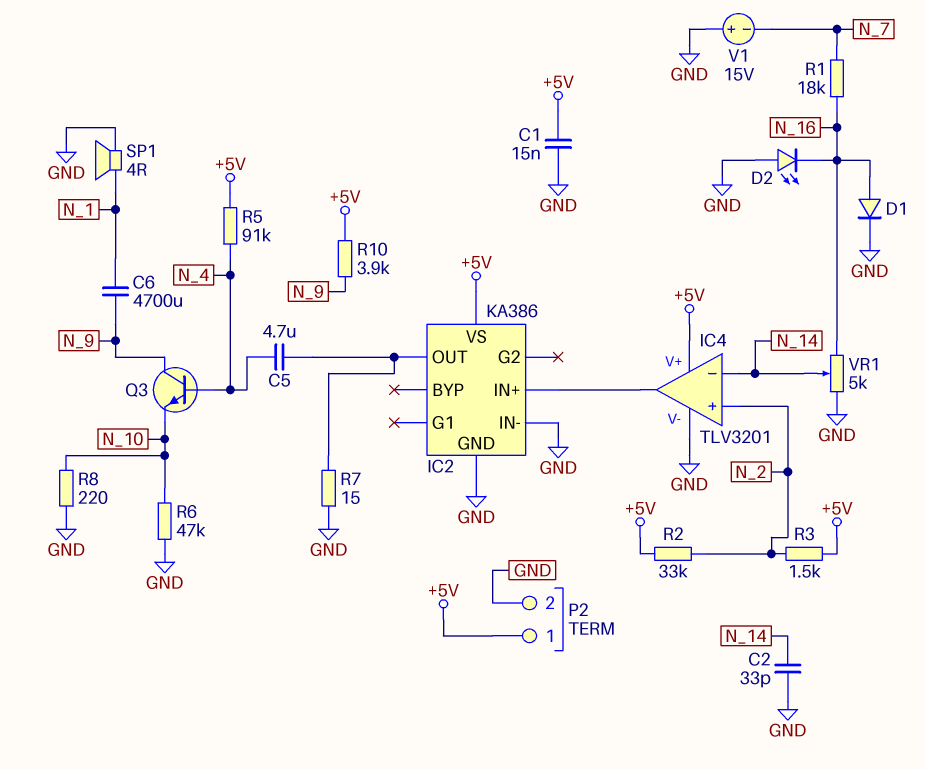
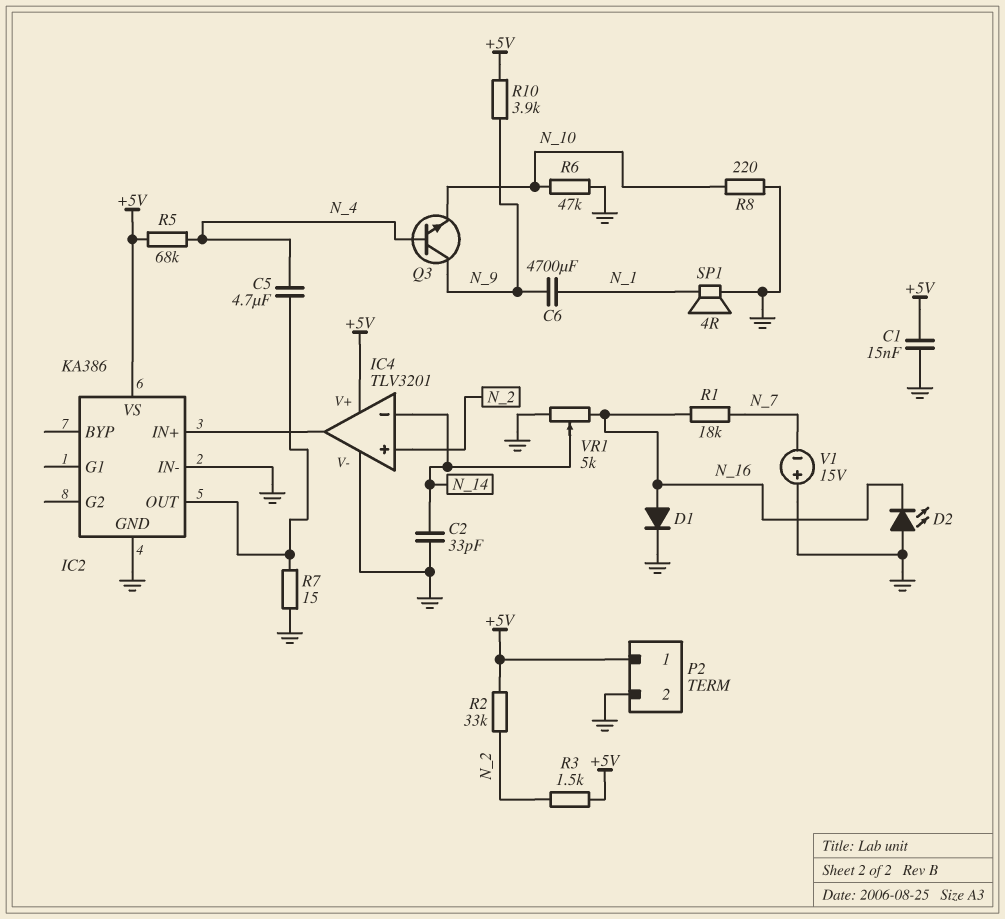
R5: 91k (+5V, N_4) -> 68k (+5V, N_4)

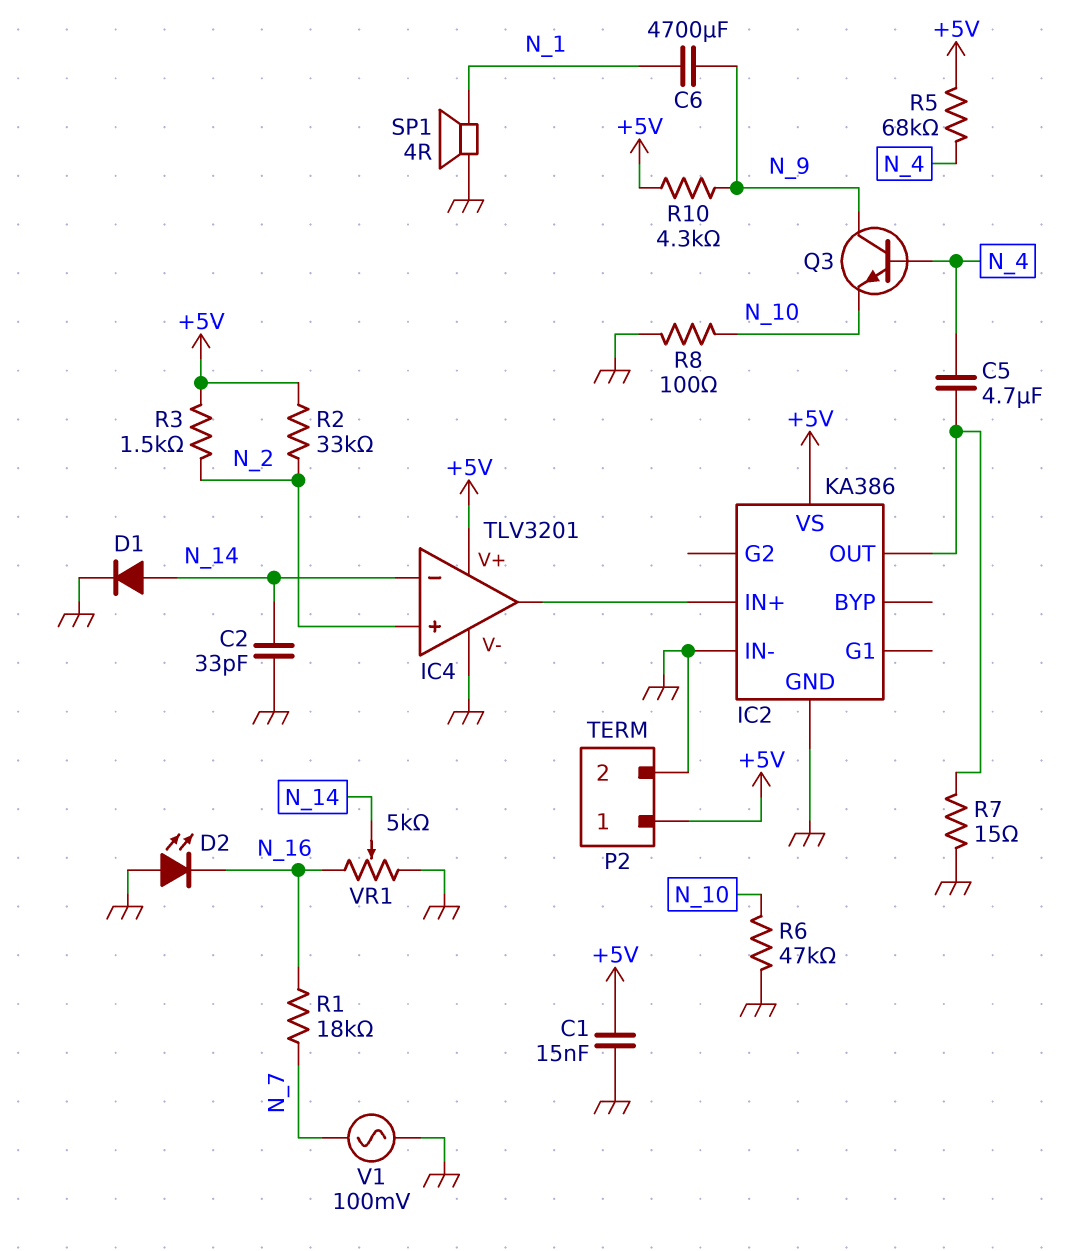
D1: diode (A N_16, K GND) -> diode (A N_14, K GND)
R8: 220 (GND, N_10) -> 100 (GND, N_10)
R10: 3.9k (+5V, N_9) -> 4.3k (+5V, N_9)
V1: 15V (plus GND, minus N_7) -> AC 100mV (GND, N_7)

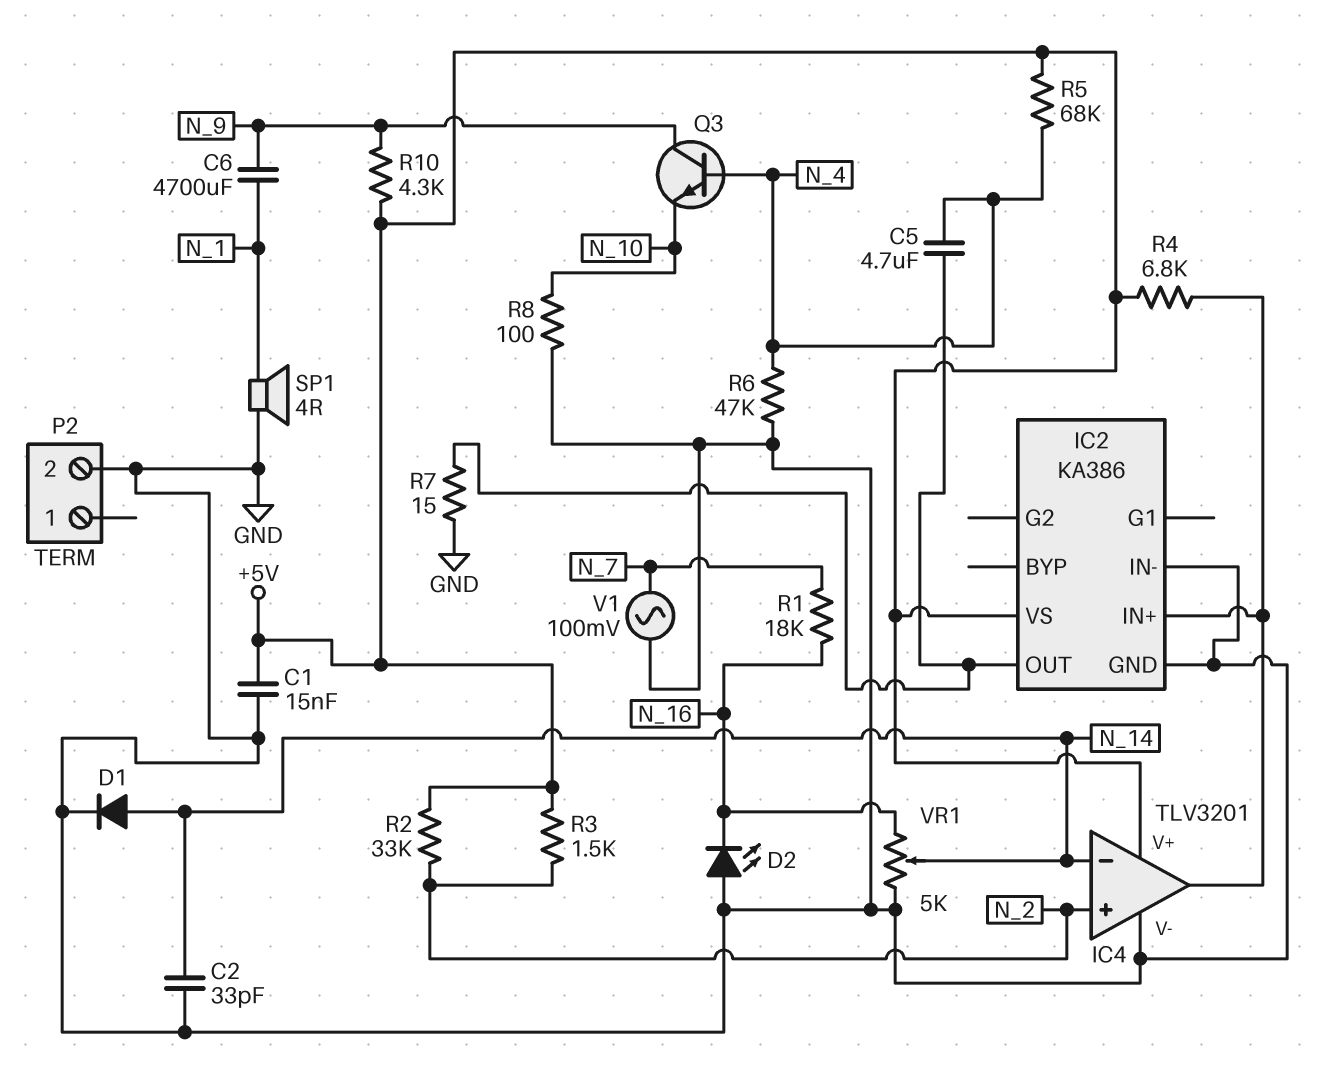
P2 pin 1: +5V -> none
R4: none -> 6.8k (+5V, IC2/IN+)
R6: 47k (GND, N_10) -> 47k (GND, N_4)

